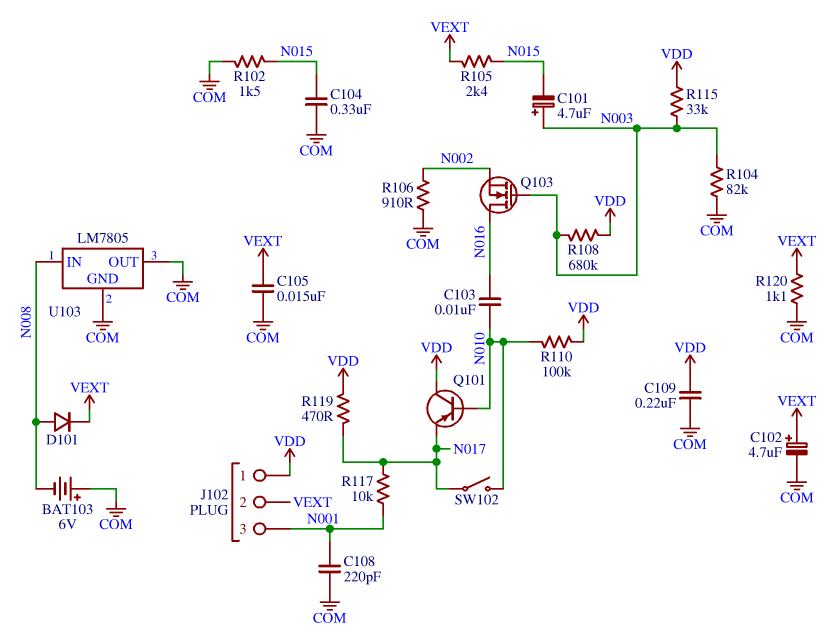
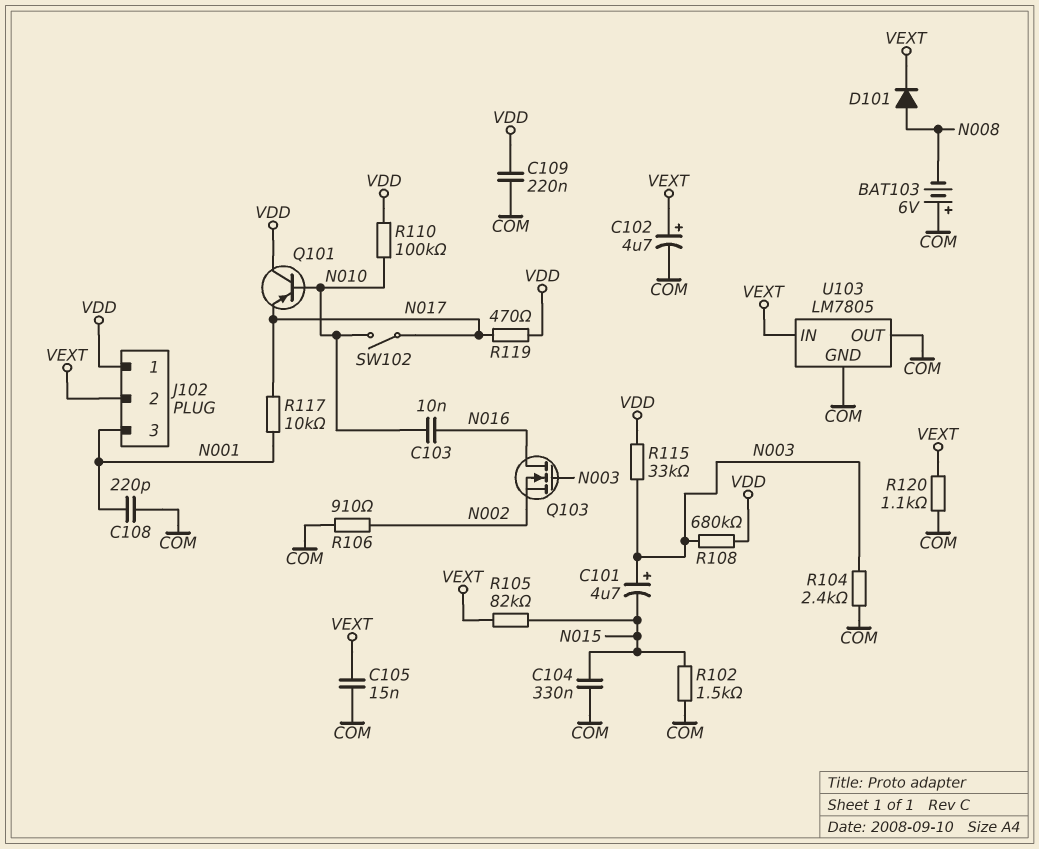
R104: 82k (COM, N003) -> 2.4k (COM, N003)
R105: 2.4k (N015, VEXT) -> 82k (N015, VEXT)
U103 pin IN: N008 -> VEXT

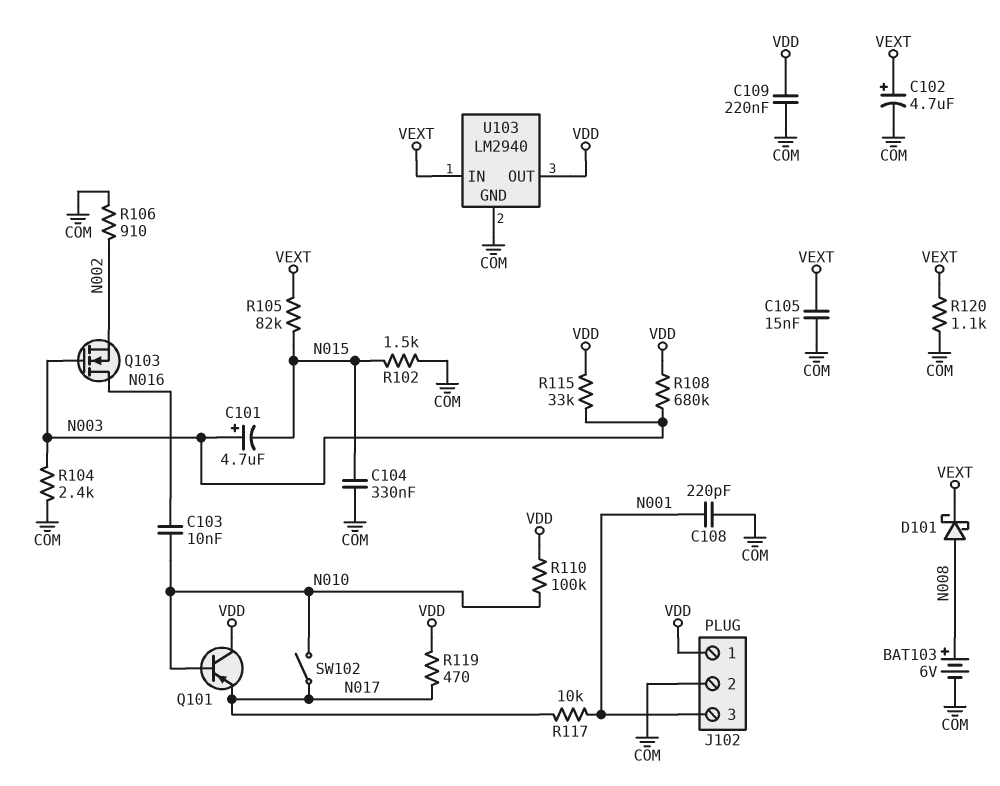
BAT103: 6V (plus COM, minus N008) -> 6V (plus N008, minus COM)
D101: diode (A N008, K VEXT) -> schottky (A N008, K VEXT)
J102 pin 2: VEXT -> COM
U103: LM7805 -> LM2940
U103 pin OUT: COM -> VDD

